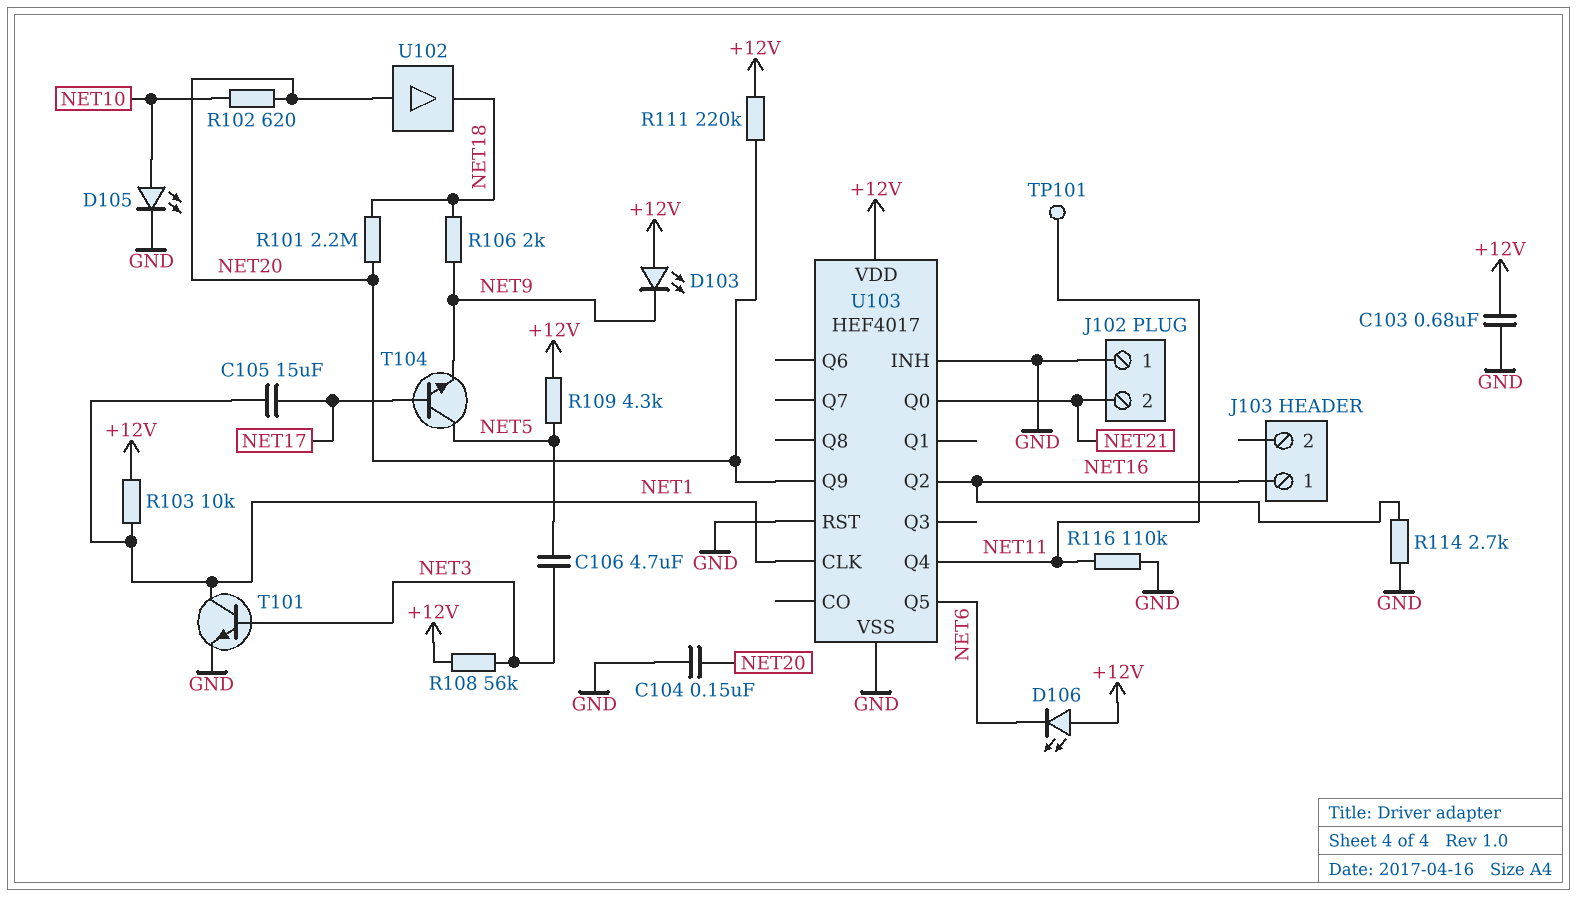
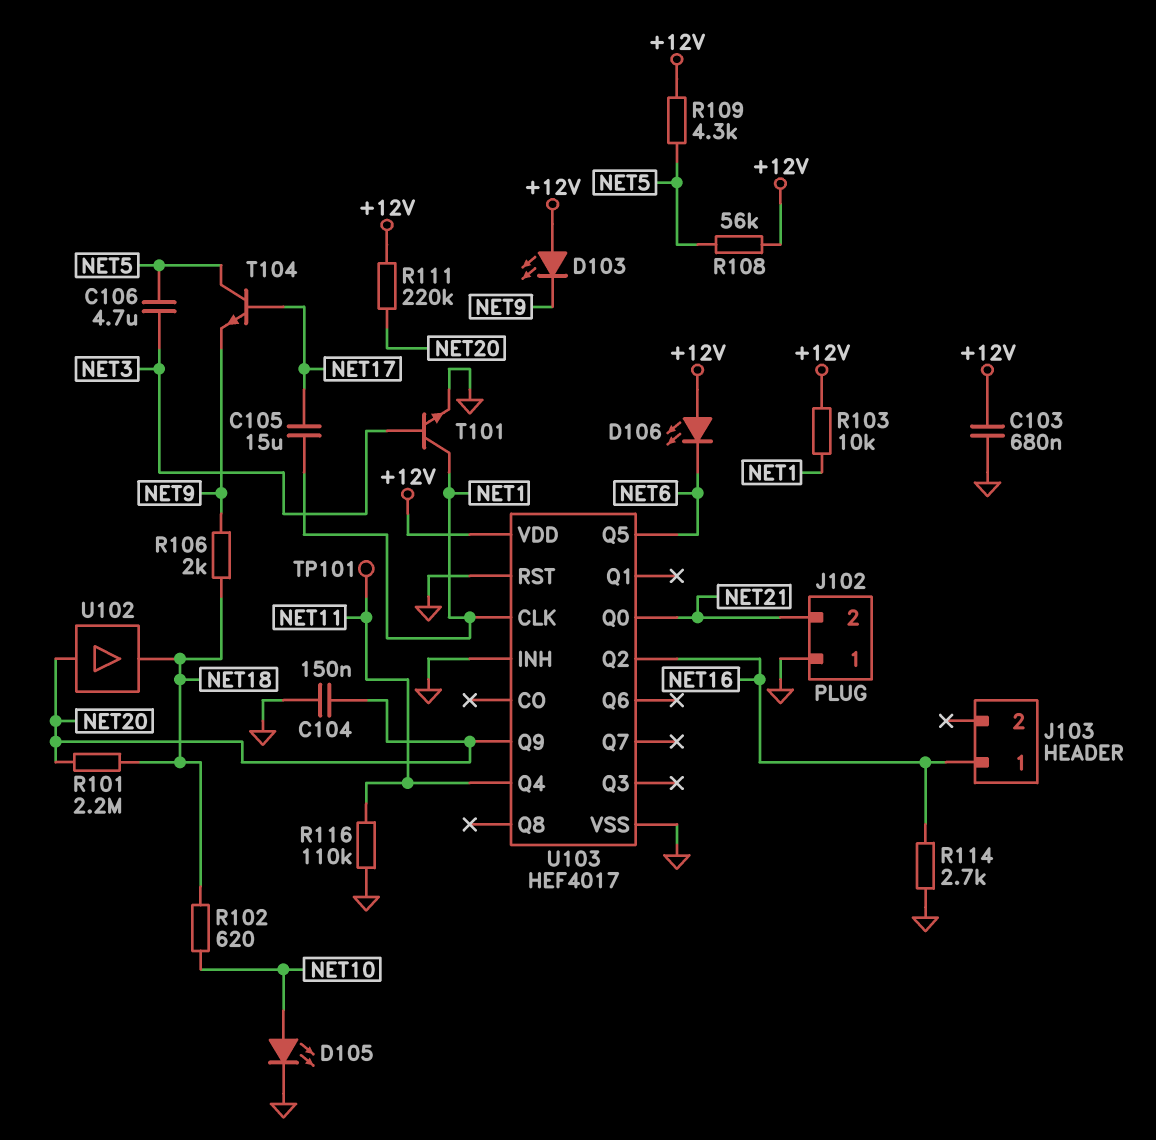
R102: 620 (NET10, NET20) -> 620 (NET10, NET18)
R108: 56k (+12V, NET3) -> 56k (+12V, NET5)

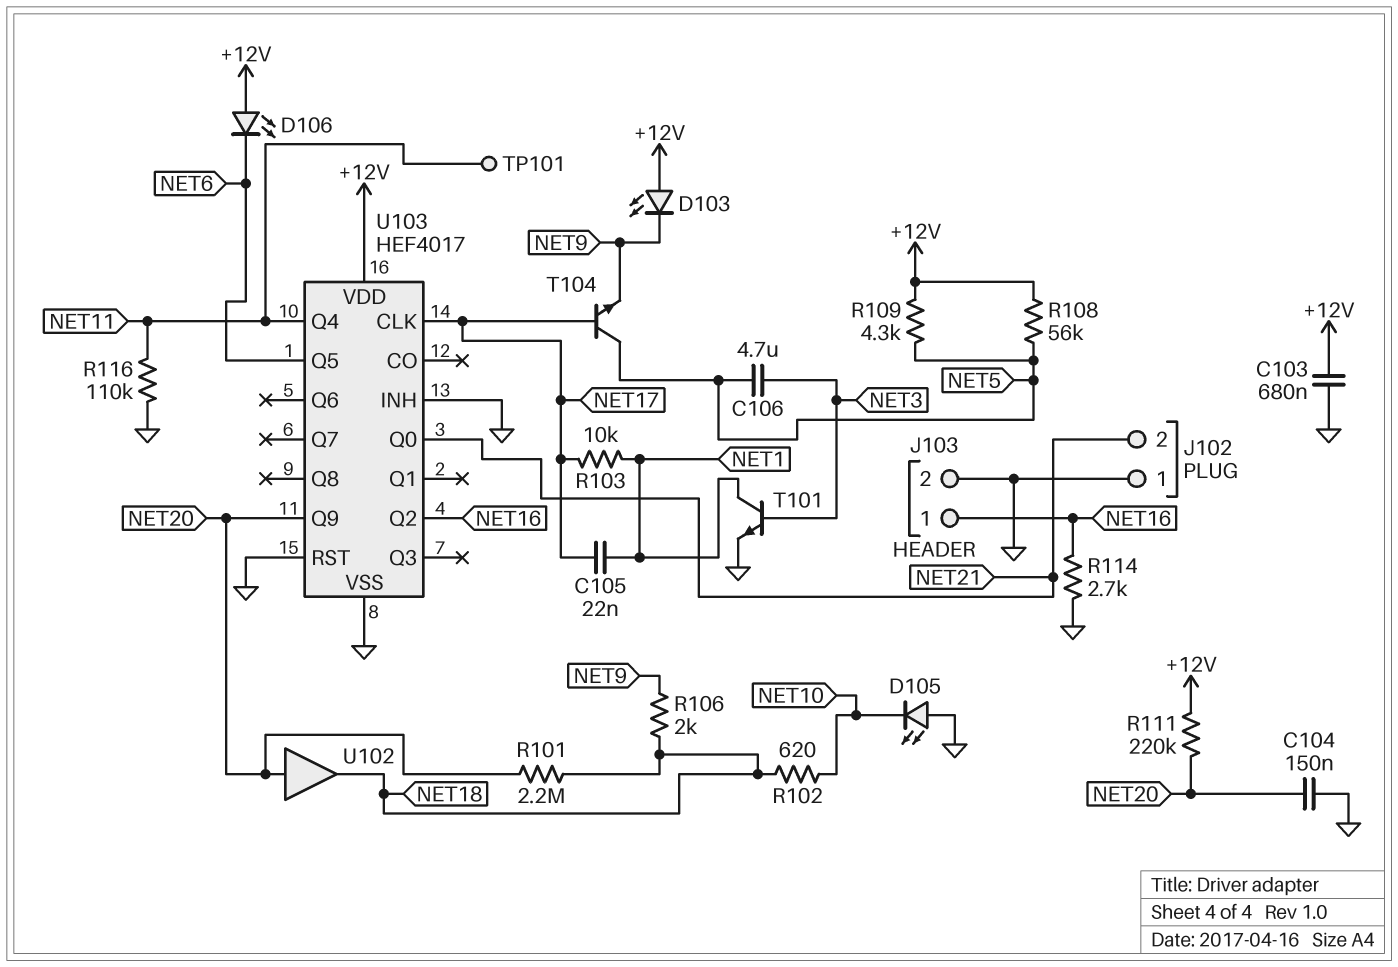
C105: 15uF (NET1, NET17) -> 22nF (NET1, NET17)
D105: LED (A NET10, K GND) -> LED (A GND, K NET10)
J103 pin 2: none -> GND
R103: 10k (+12V, NET1) -> 10k (NET1, NET17)
U103 pin CLK: NET1 -> NET17

